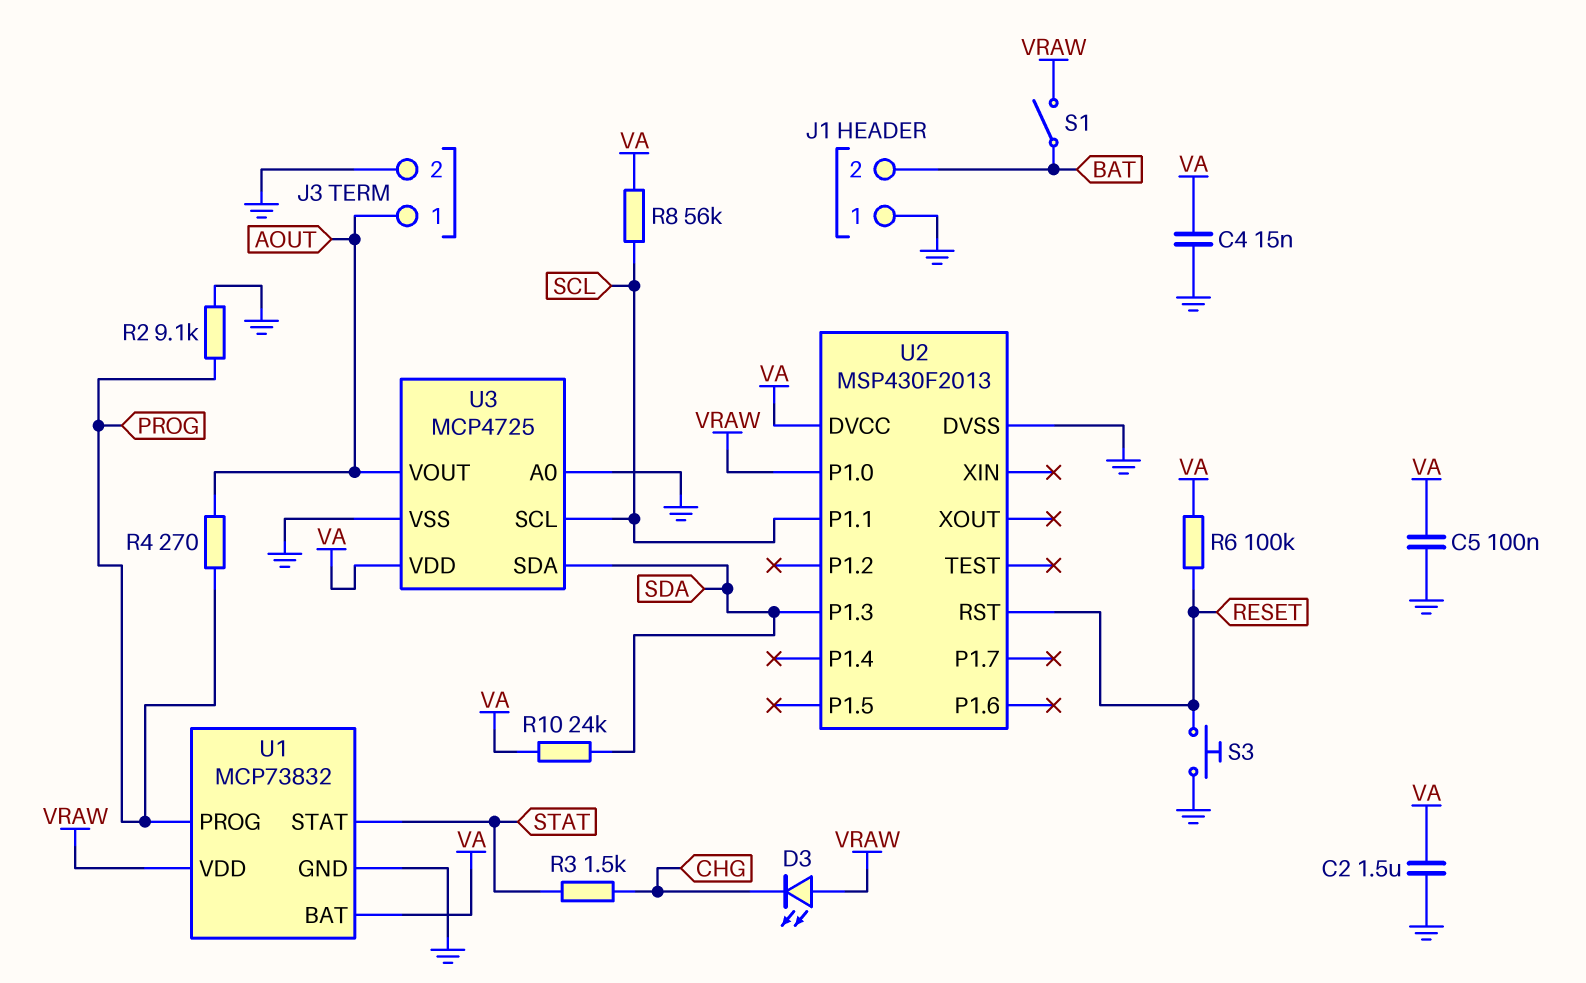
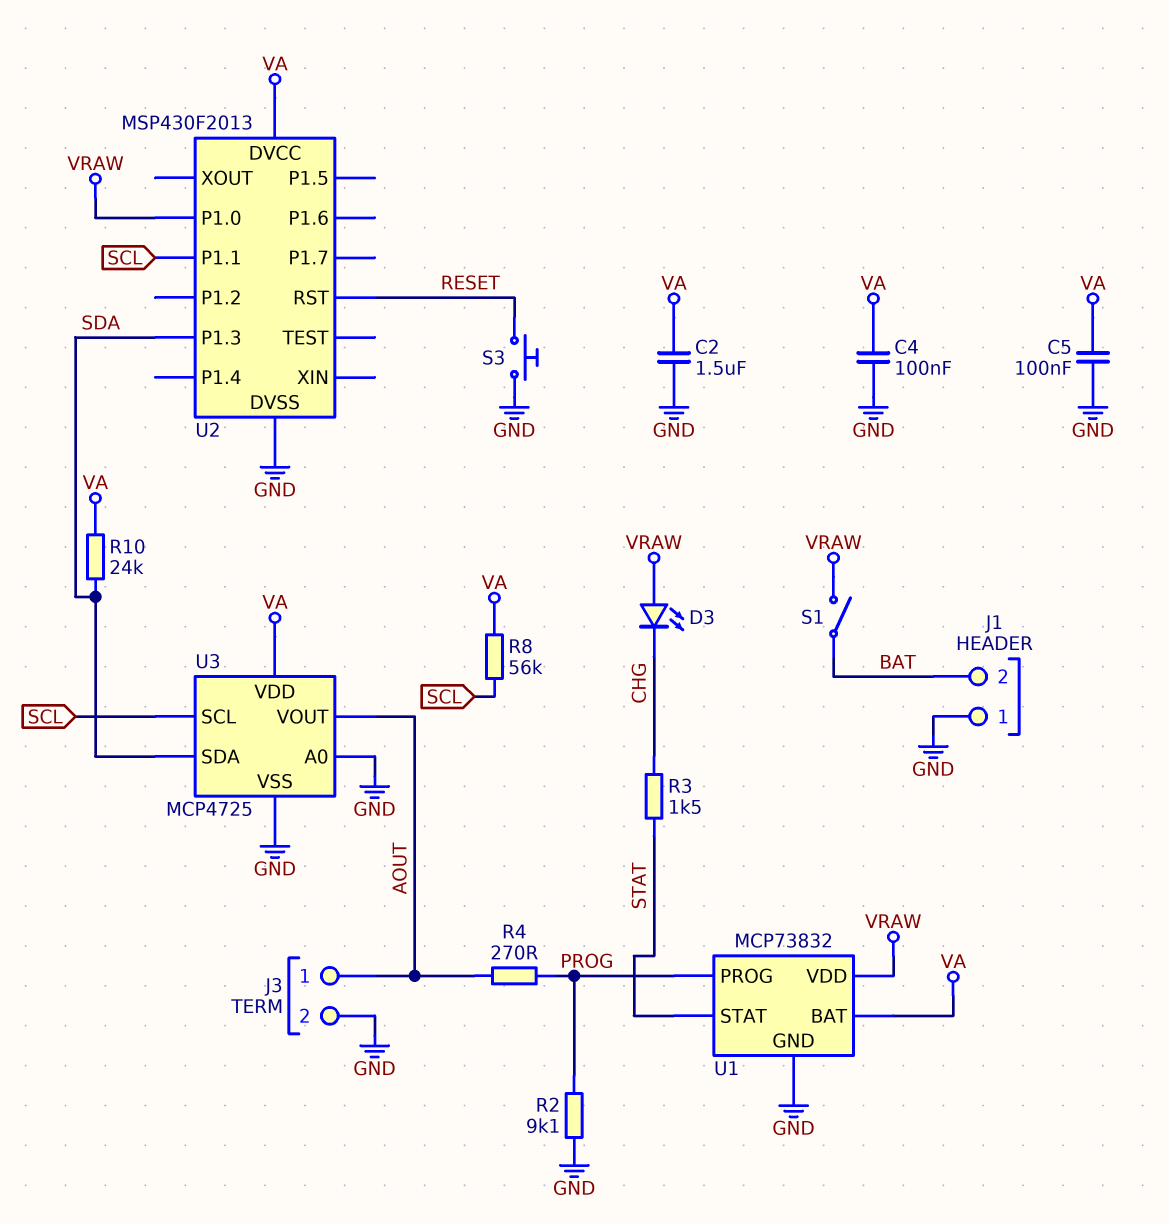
C4: 15nF (GND, VA) -> 100nF (GND, VA)
R6: 100k (RESET, VA) -> none

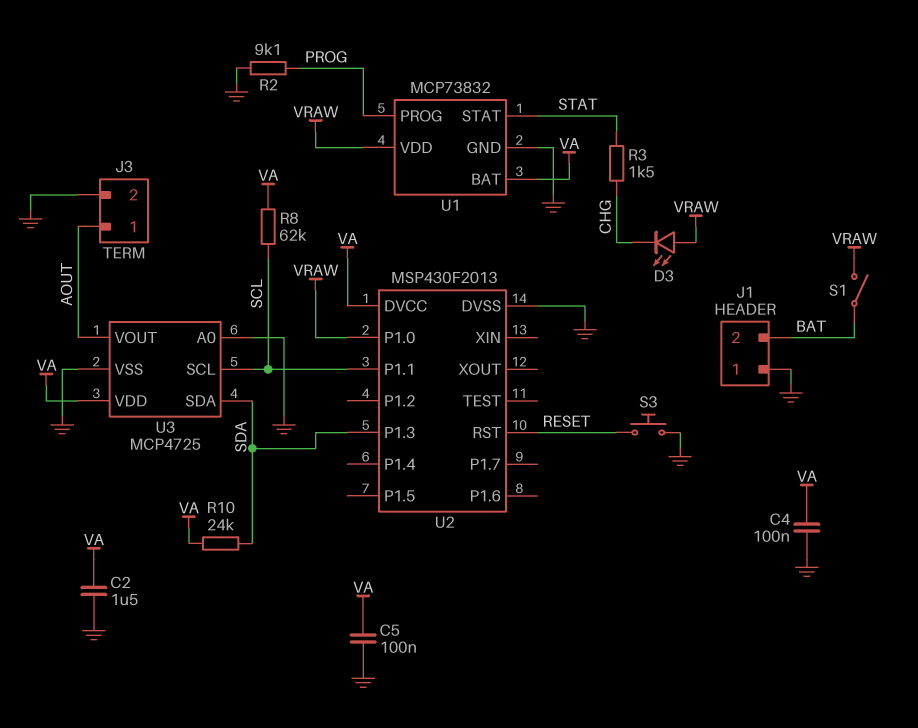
R4: 270 (AOUT, PROG) -> none
R8: 56k (SCL, VA) -> 62k (SCL, VA)

